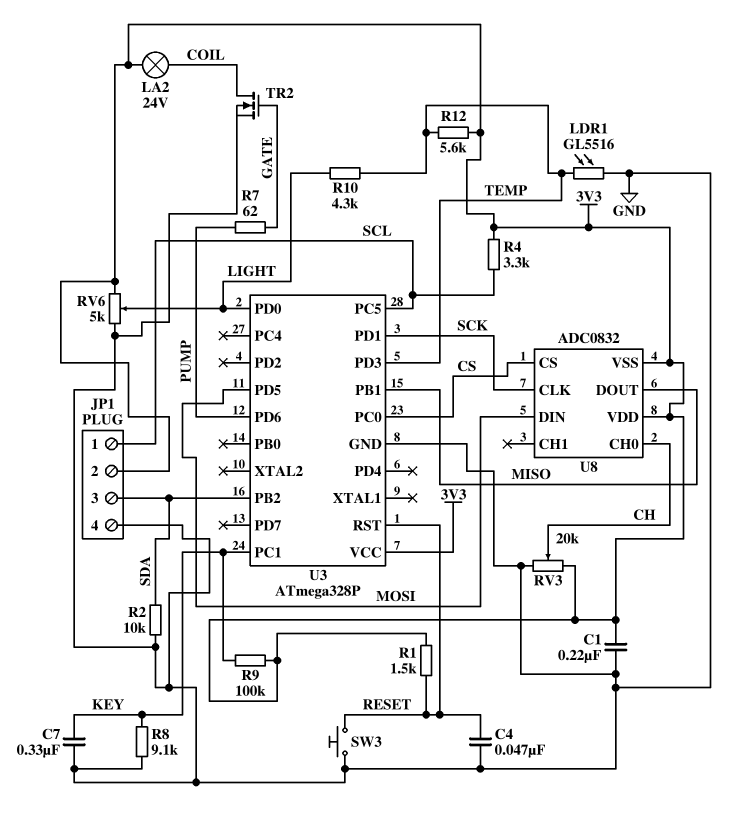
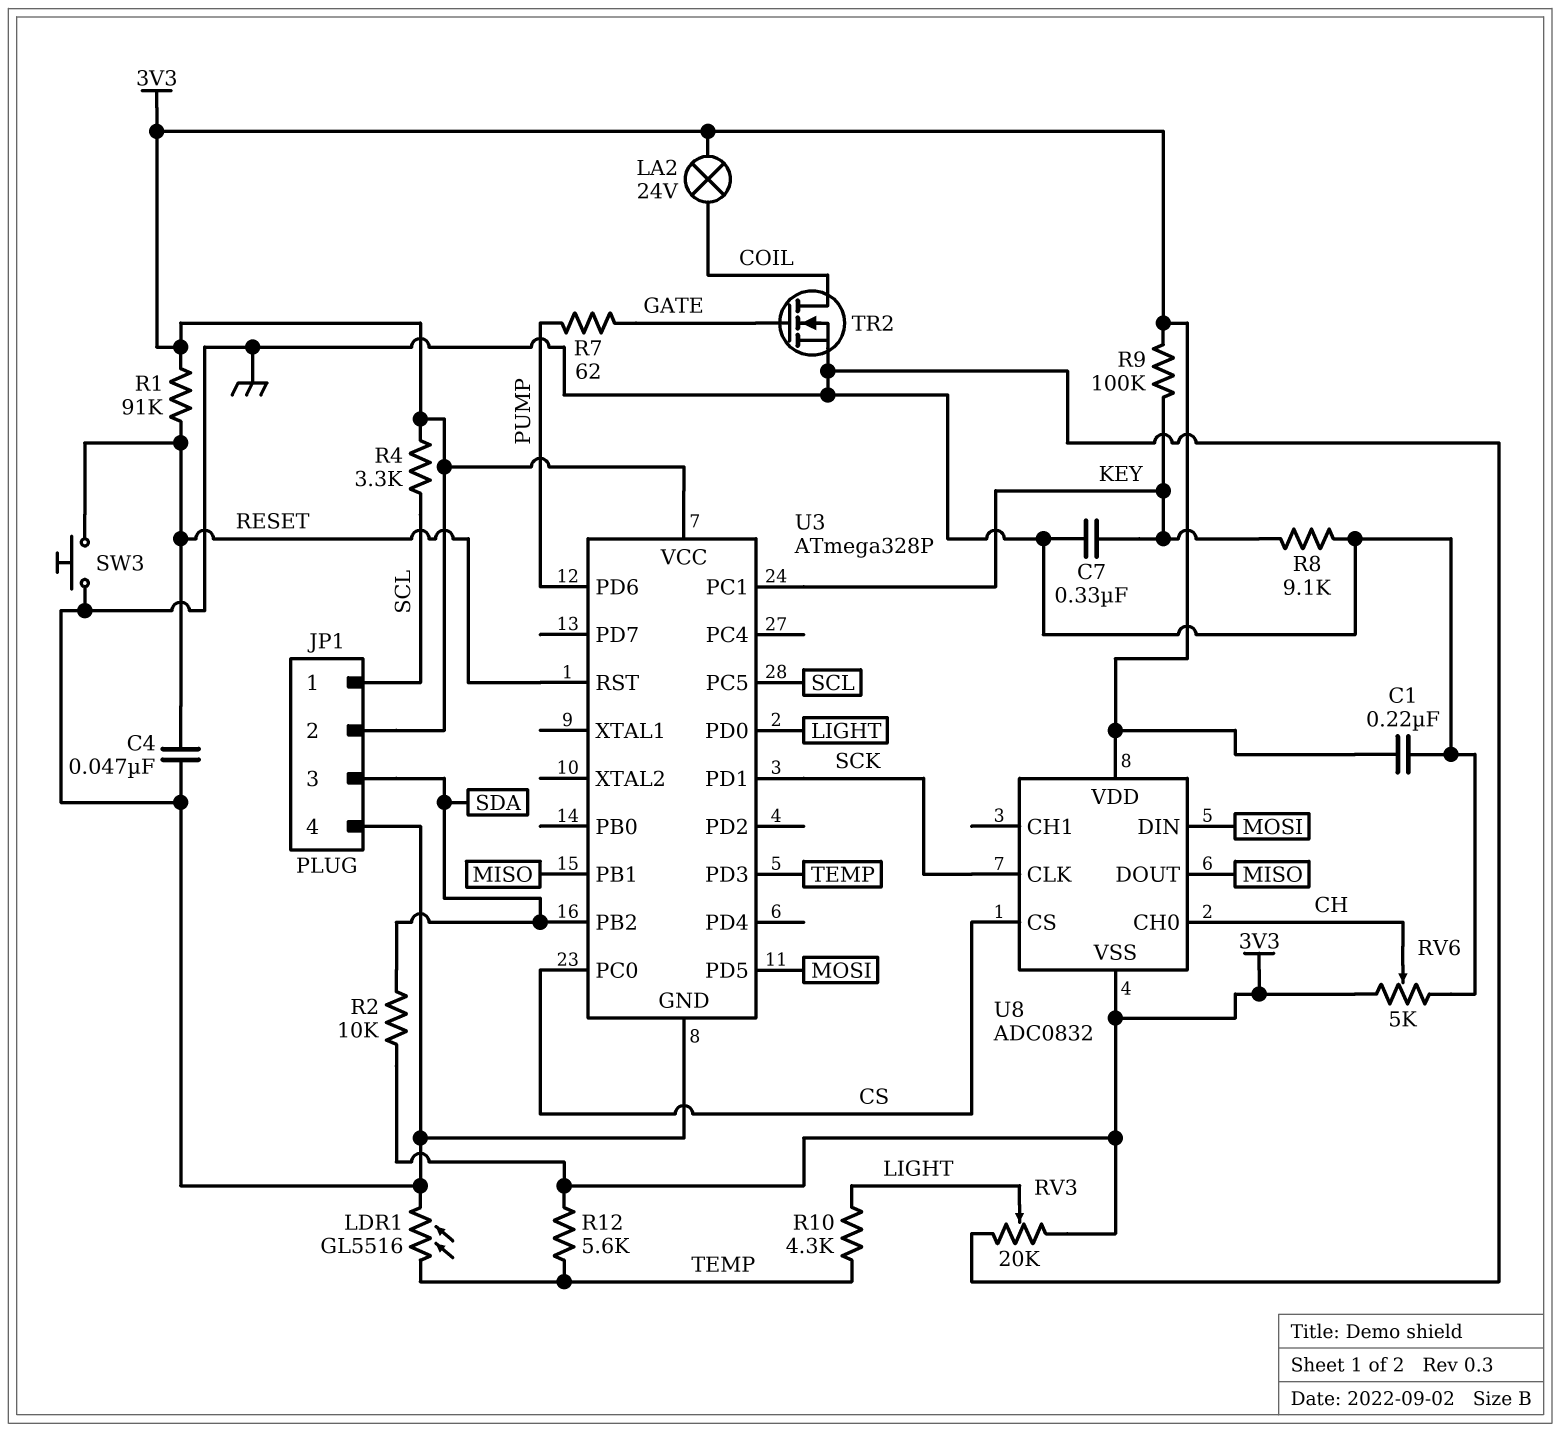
R1: 1.5k (3V3, RESET) -> 91k (3V3, RESET)
R2: 10k (GND, SDA) -> 10k (3V3, SDA)
RV3: 20k (3V3, GND, wiper CH) -> 20k (3V3, GND, wiper LIGHT)
RV6: 5k (3V3, GND, wiper LIGHT) -> 5k (3V3, GND, wiper CH)

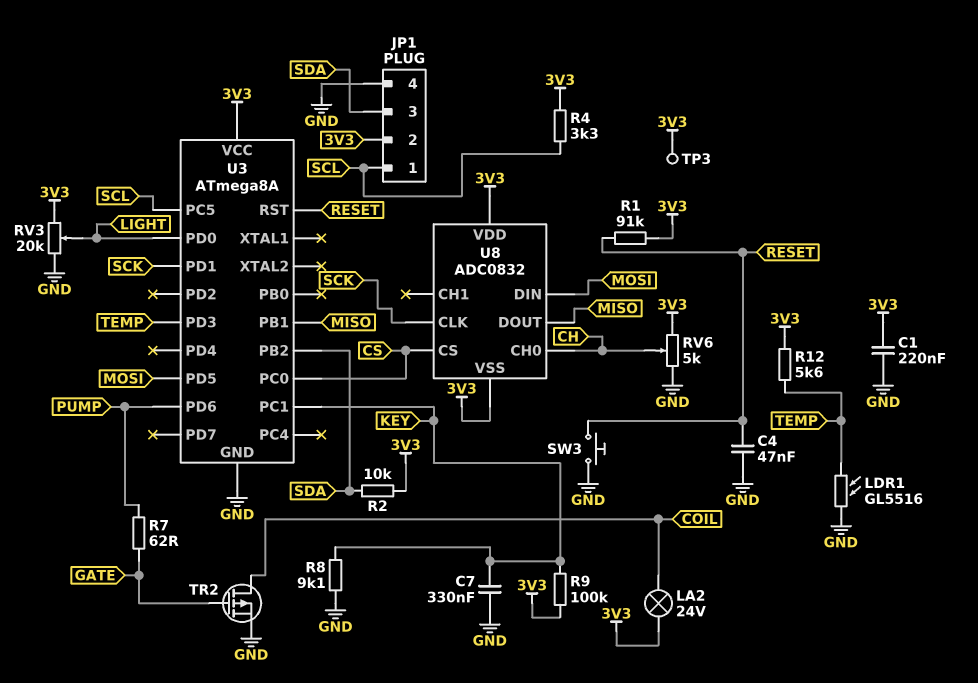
R10: 4.3k (LIGHT, TEMP) -> none
TP3: none -> test point (3V3)
TR2: NMOS (G GATE, D COIL, S GND) -> PMOS (G GATE, D COIL, S GND)
U3: ATmega328P -> ATmega8A

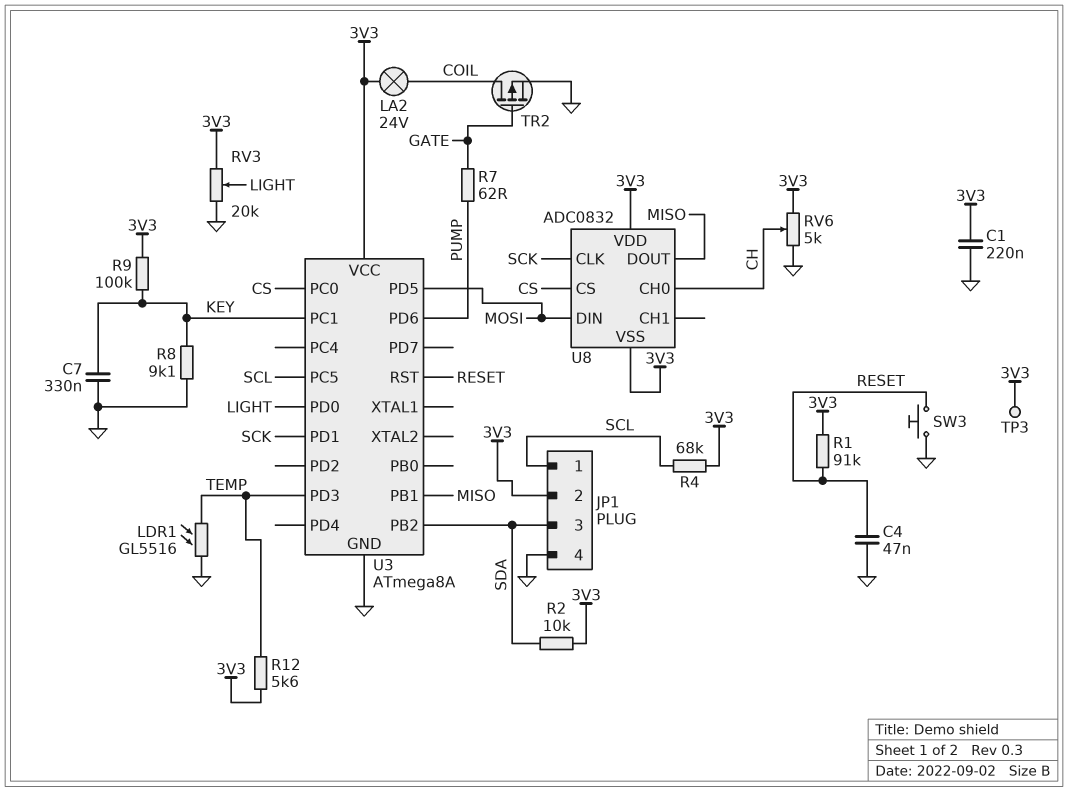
R4: 3.3k (3V3, SCL) -> 68k (3V3, SCL)

